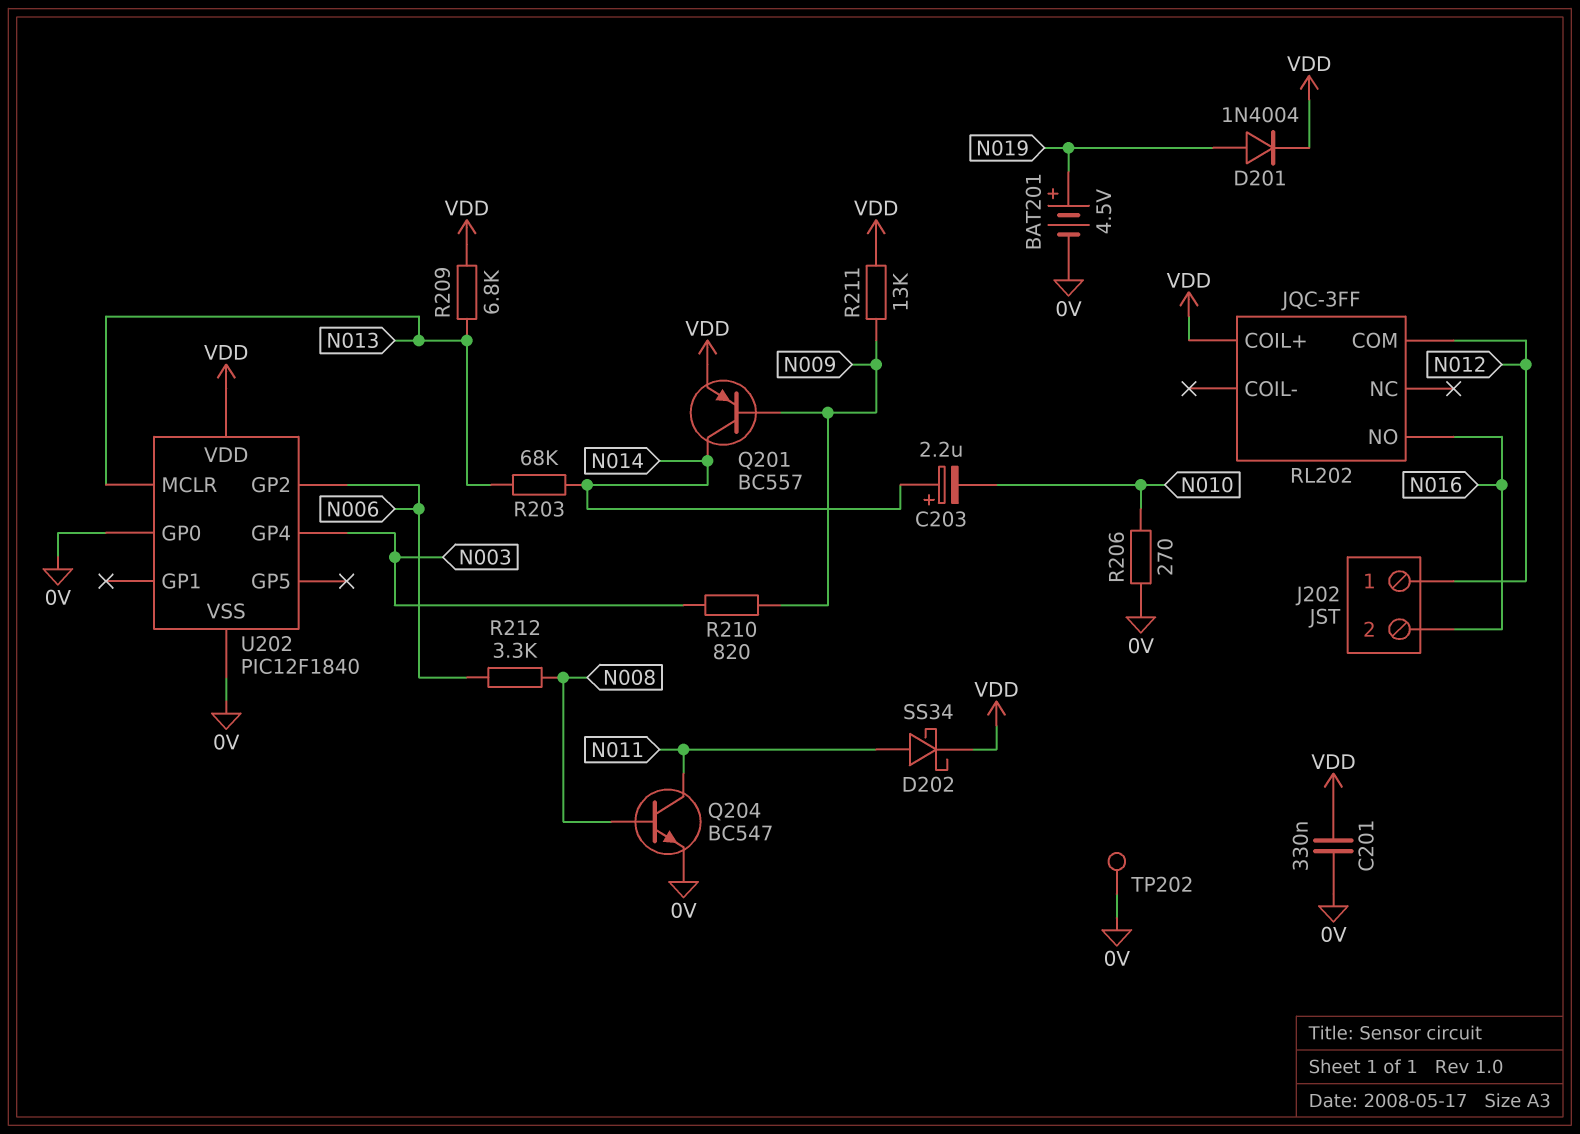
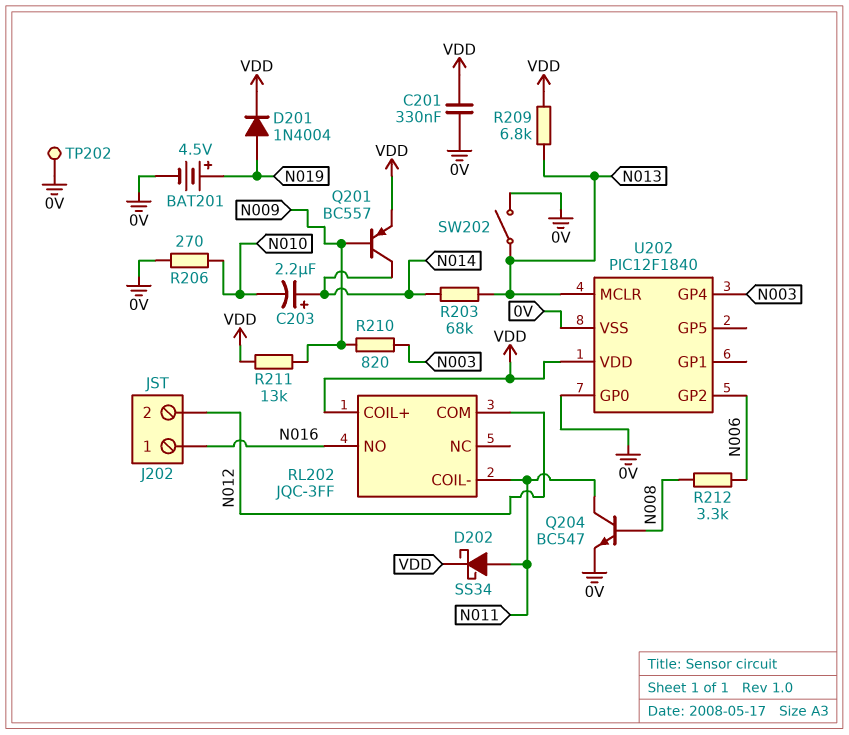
J202 pin 1: N012 -> N016
J202 pin 2: N016 -> N012
RL202 pin COIL-: none -> N011
SW202: none -> switch (0V, N013)

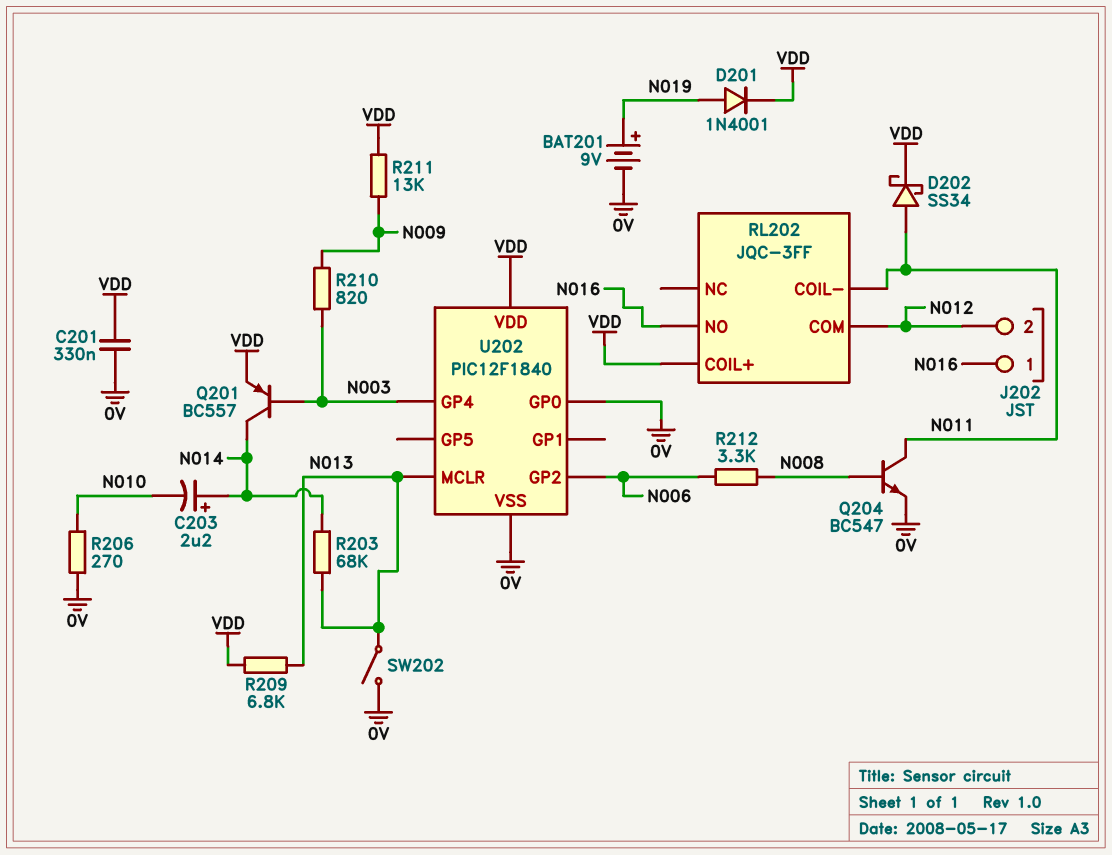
BAT201: 4.5V (plus N019, minus 0V) -> 9V (plus N019, minus 0V)
D201: diode 1N4004 (A N019, K VDD) -> diode 1N4001 (A N019, K VDD)
Q201: PNP BC557 (B N009, C N014, E VDD) -> PNP BC557 (B N003, C N014, E VDD)
TP202: test point (0V) -> none

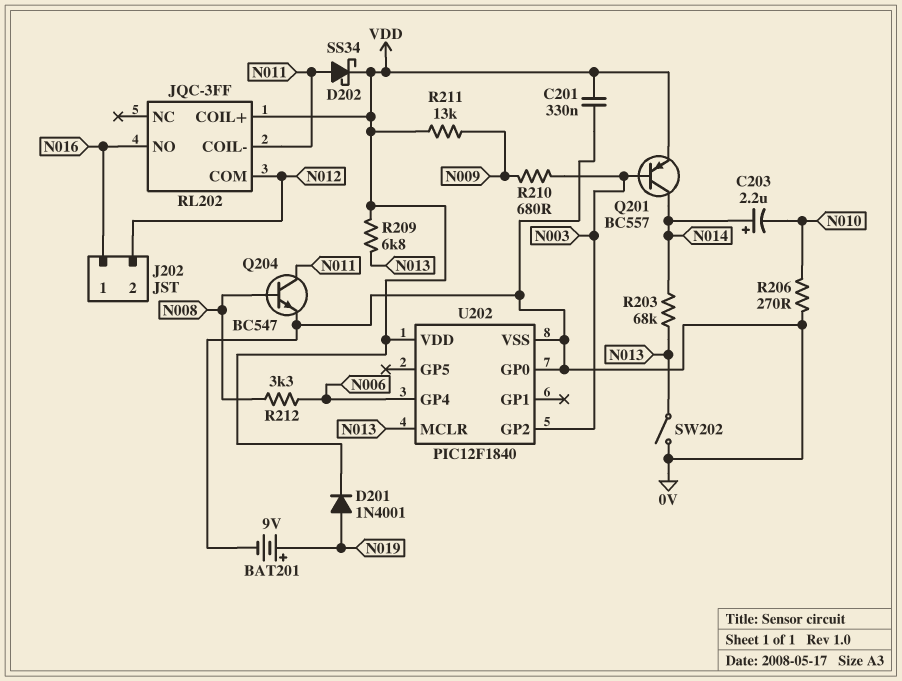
R210: 820 (N003, N009) -> 680 (N003, N009)
U202 pin GP2: N006 -> N003
U202 pin GP4: N003 -> N006

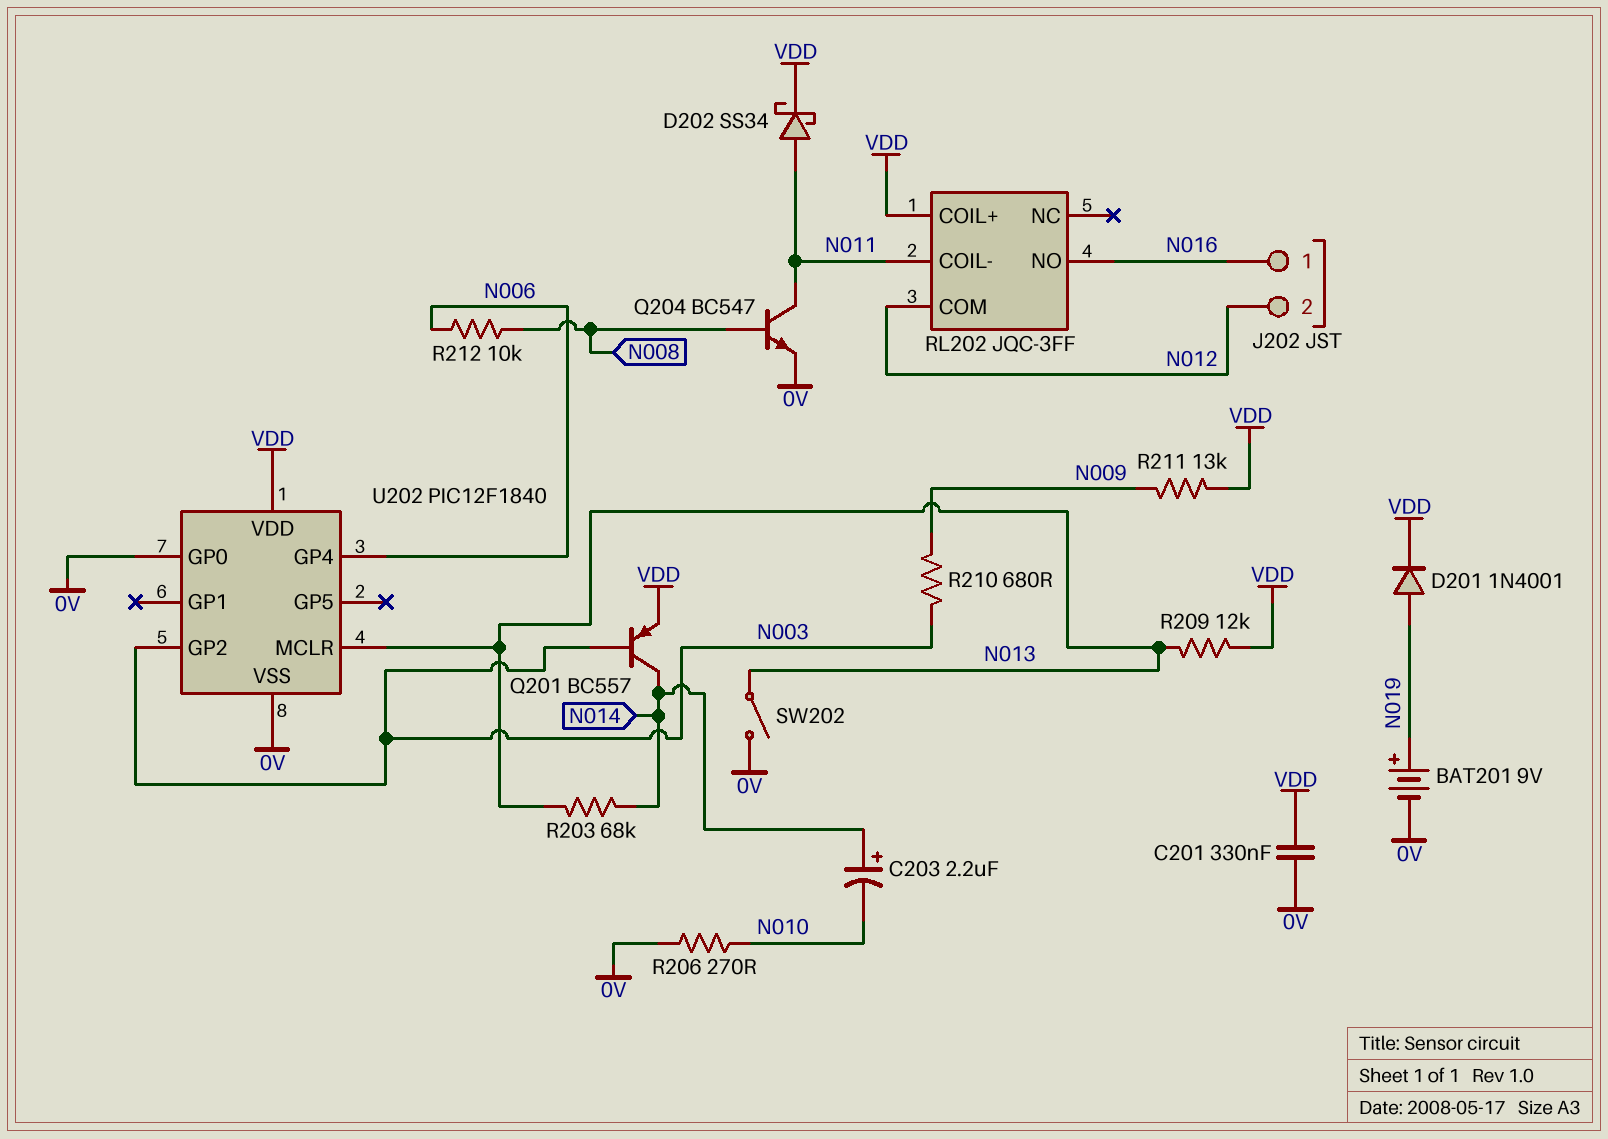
R209: 6.8k (N013, VDD) -> 12k (N013, VDD)
R212: 3.3k (N006, N008) -> 10k (N006, N008)

